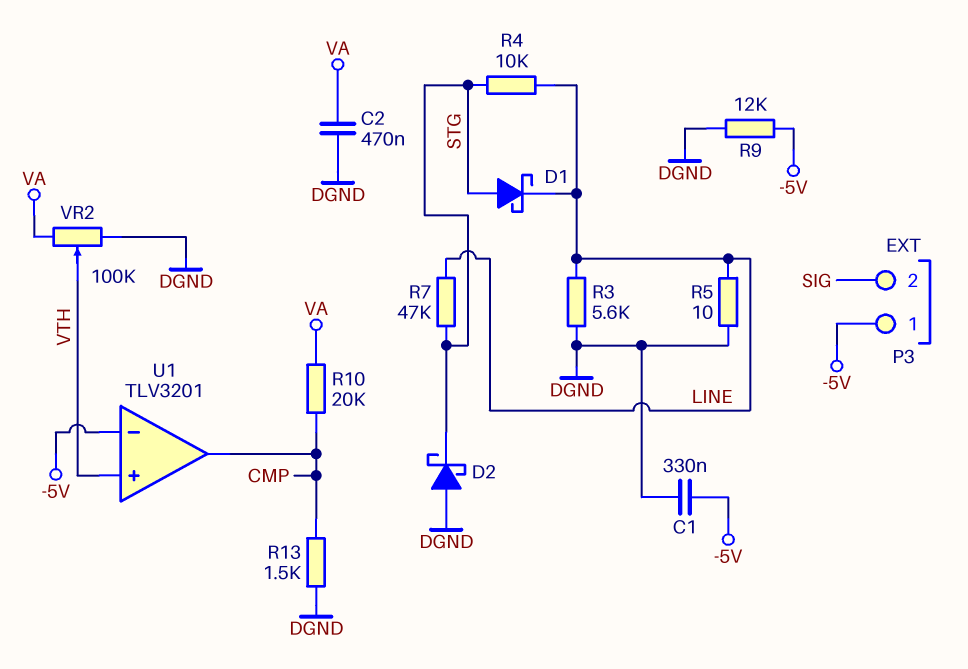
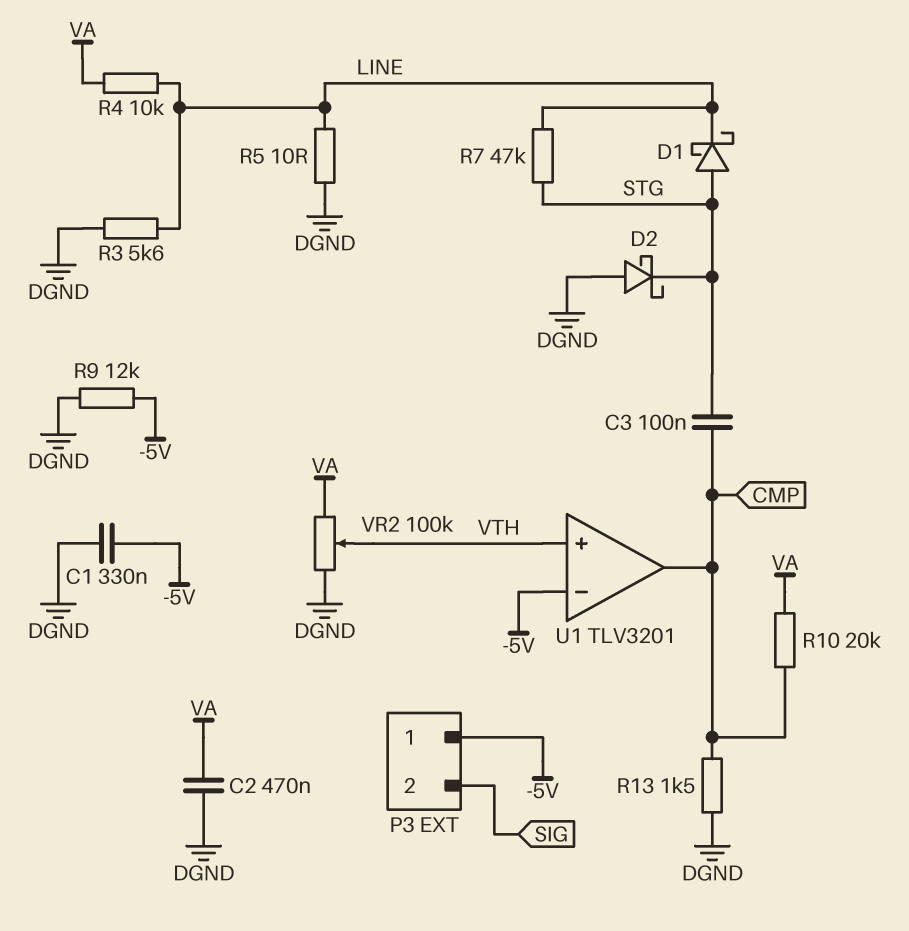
C3: none -> 100nF (CMP, STG)
R4: 10k (LINE, STG) -> 10k (LINE, VA)

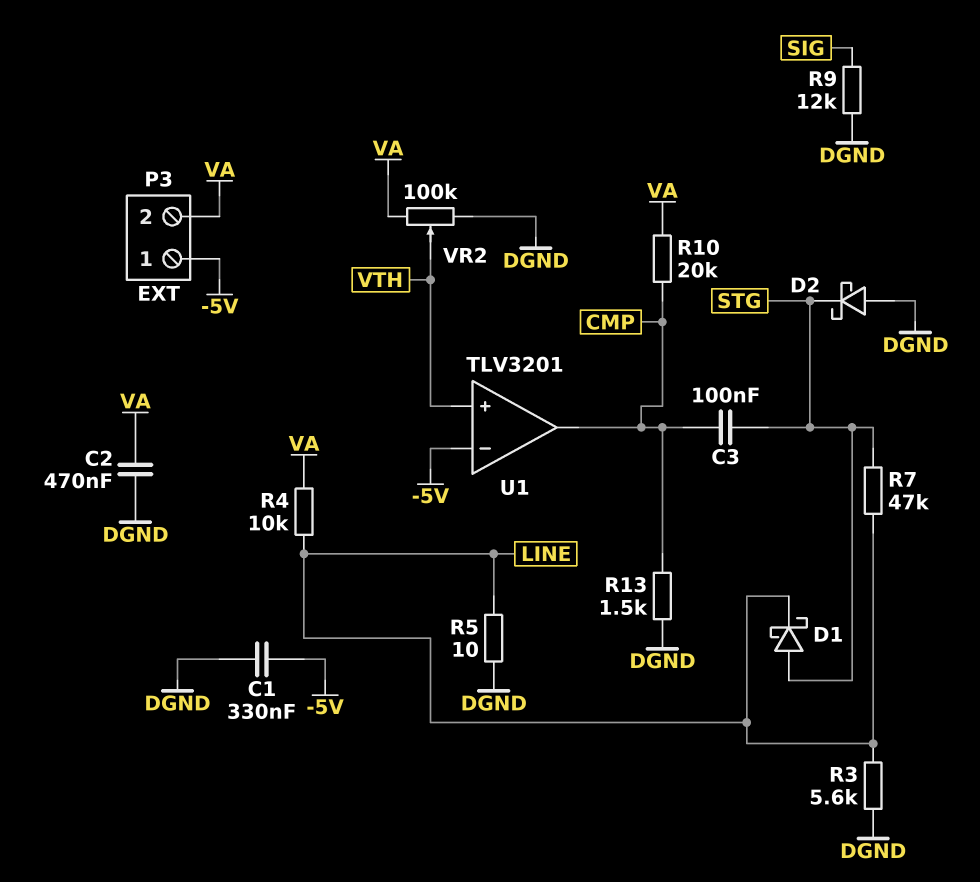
P3 pin 2: SIG -> VA
R9: 12k (-5V, DGND) -> 12k (DGND, SIG)

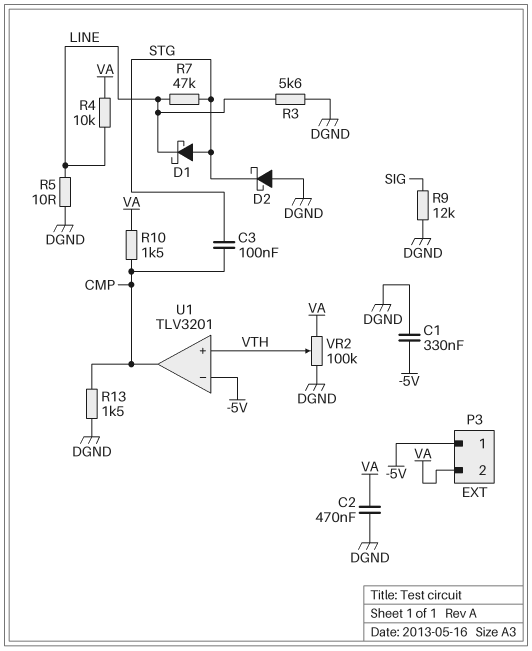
R10: 20k (CMP, VA) -> 1.5k (CMP, VA)

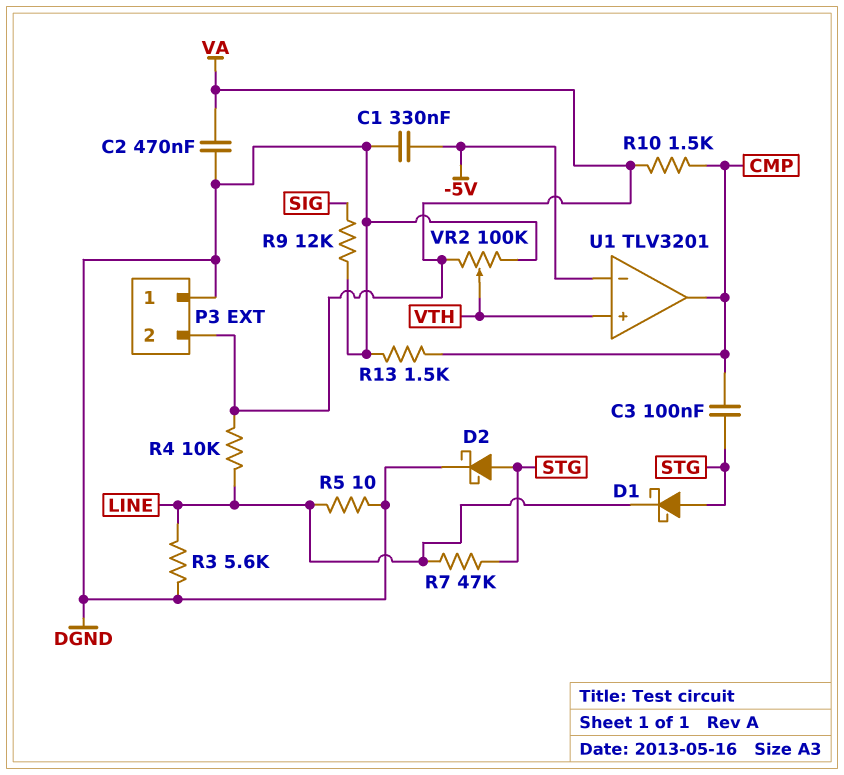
D2: schottky (A DGND, K STG) -> schottky (A STG, K DGND)
P3 pin 1: -5V -> DGND

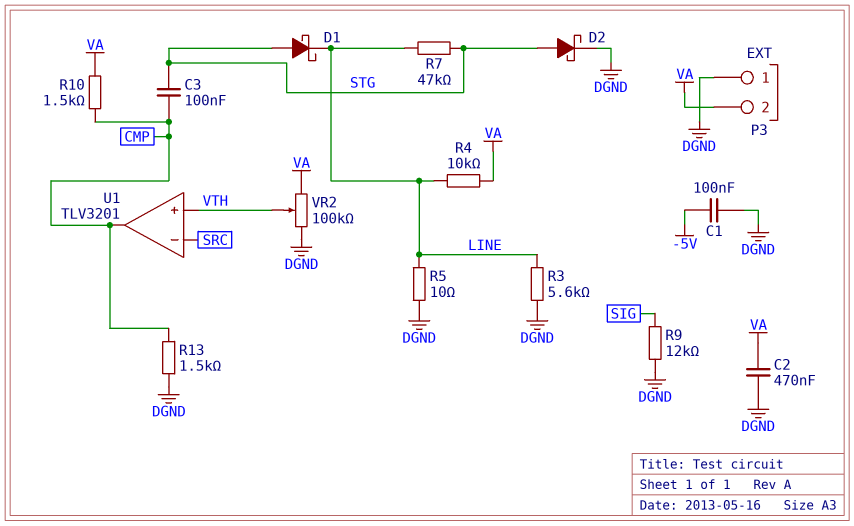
C1: 330nF (-5V, DGND) -> 100nF (-5V, DGND)
U1 pin in-: -5V -> SRC

